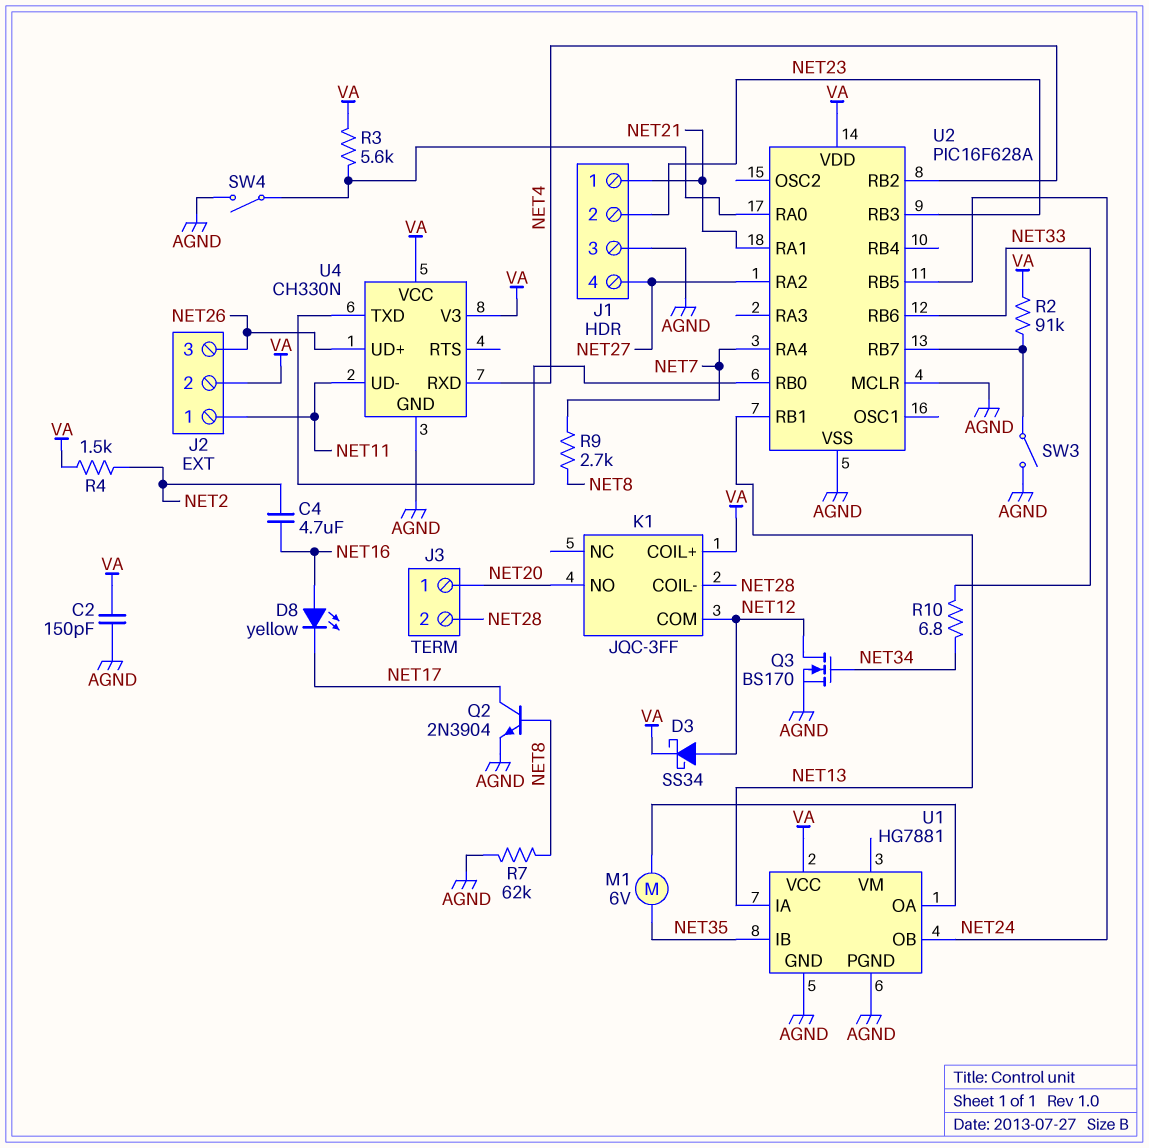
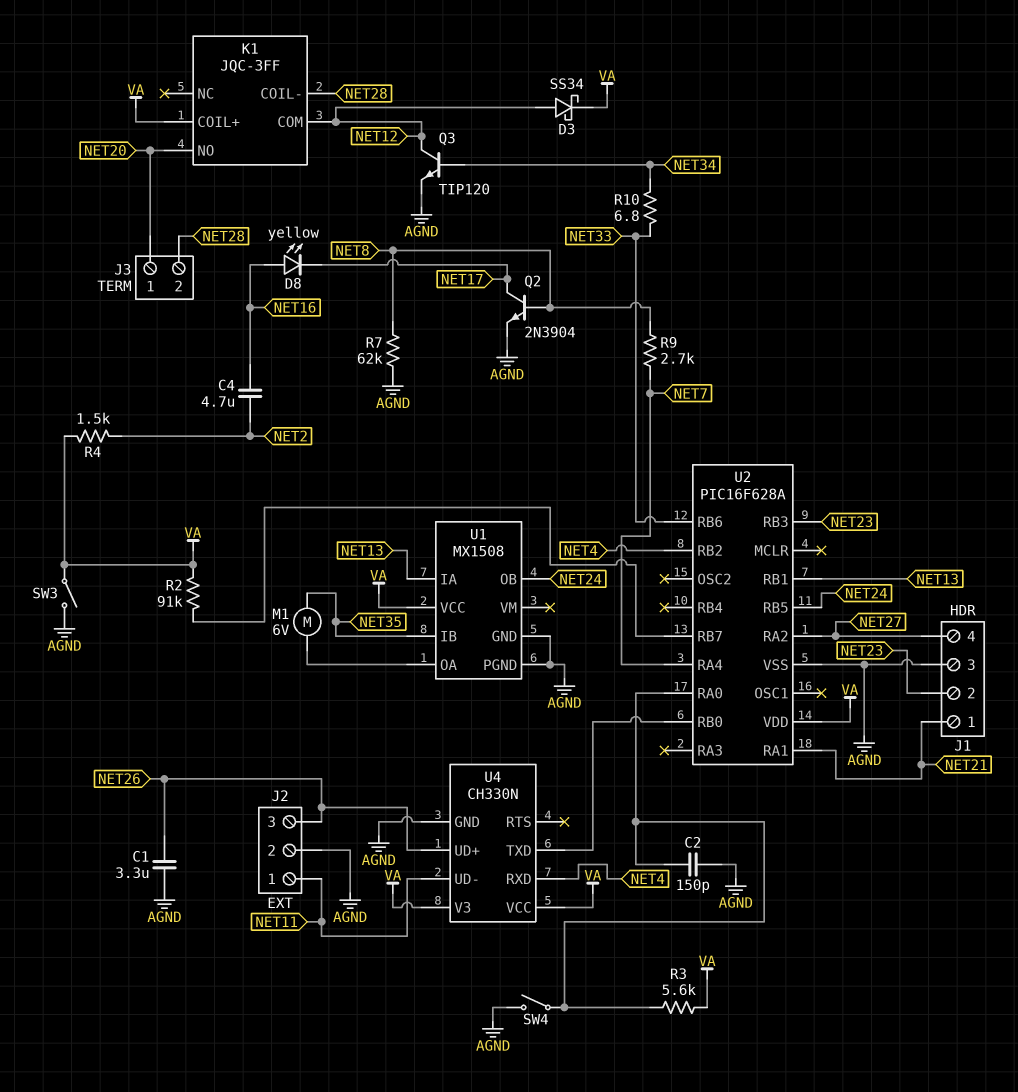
C1: none -> 3.3uF (AGND, NET26)
C2: 150pF (AGND, VA) -> 150pF (AGND, U2/RA0)
J2 pin 2: VA -> AGND
Q3: NMOS BS170 (G NET34, D NET12, S AGND) -> NPN TIP120 (B NET34, C NET12, E AGND)
SW3: switch (AGND, U2/RB7) -> switch (AGND, VA)
U1: HG7881 -> MX1508
U2 pin MCLR: AGND -> none

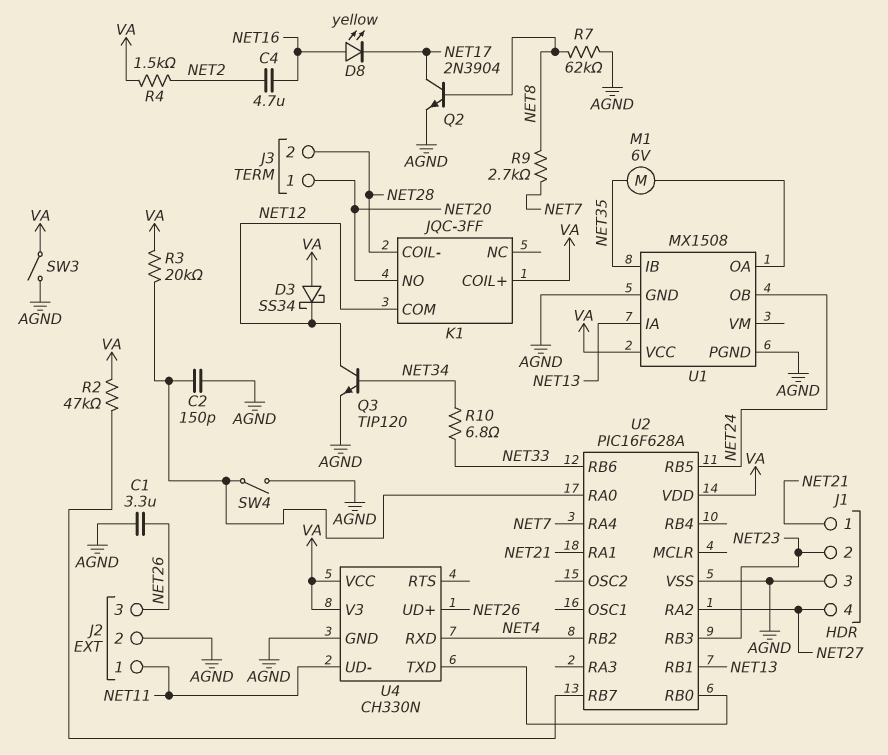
D3: schottky SS34 (A NET12, K VA) -> schottky SS34 (A VA, K NET12)
R2: 91k (U2/RB7, VA) -> 47k (U2/RB7, VA)
R3: 5.6k (U2/RA0, VA) -> 20k (U2/RA0, VA)

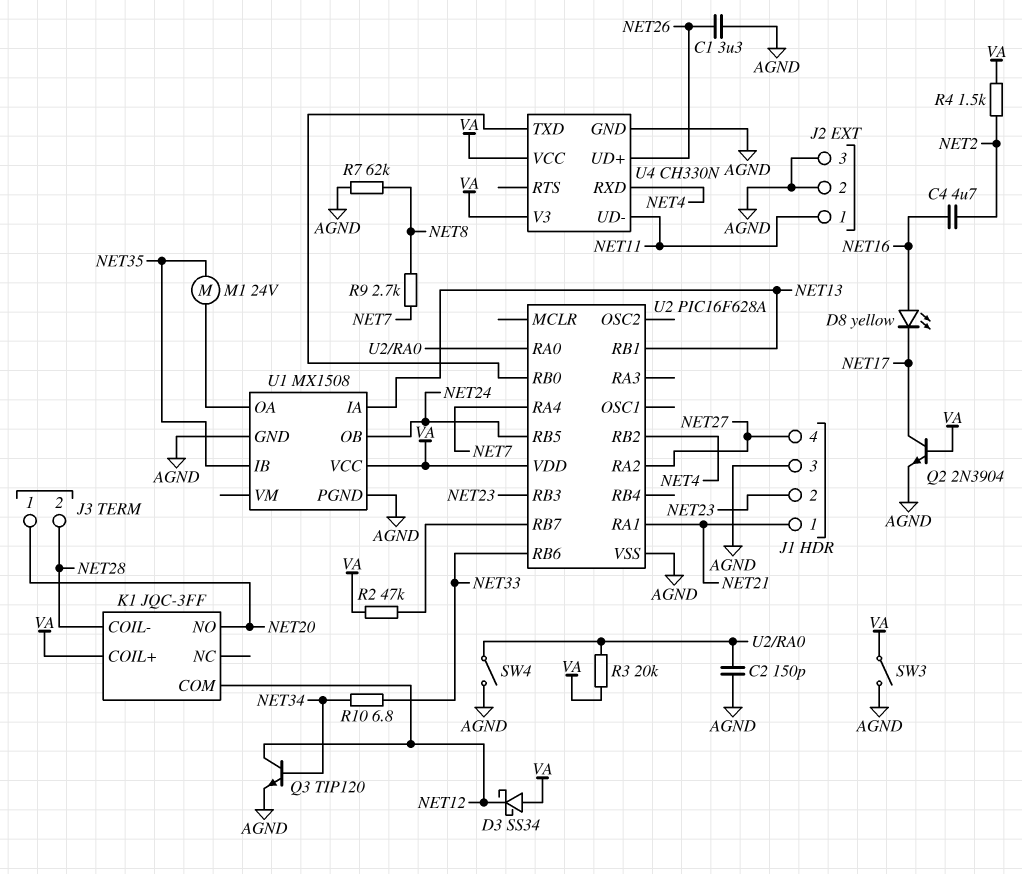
J2 pin 3: NET26 -> AGND
M1: motor 6V (NET35, U1/OA) -> motor 24V (NET35, U1/OA)
Q2: NPN 2N3904 (B NET8, C NET17, E AGND) -> NPN 2N3904 (B VA, C NET17, E AGND)

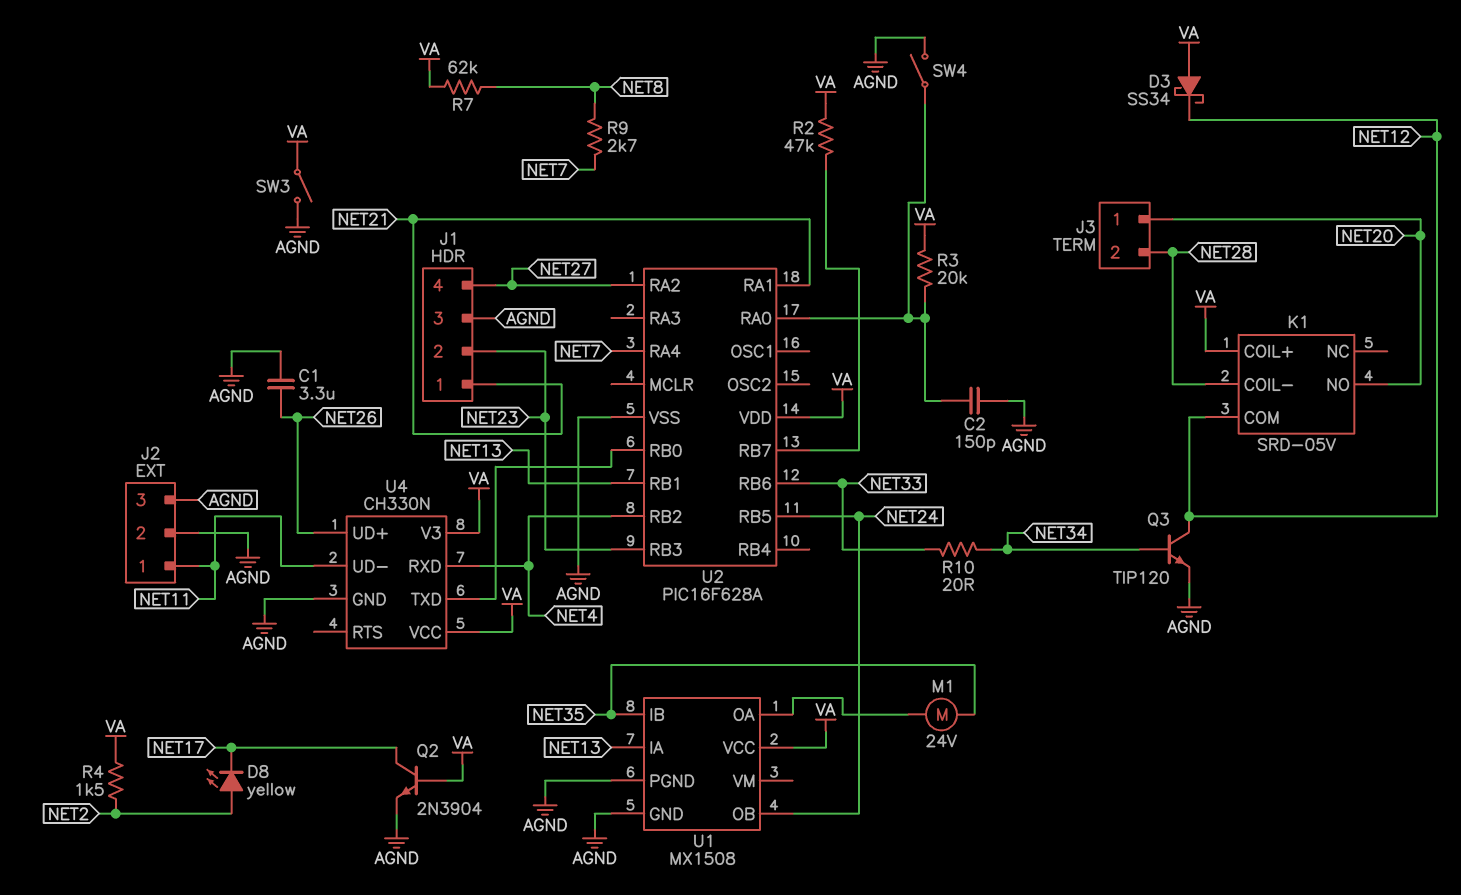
C4: 4.7uF (NET2, NET16) -> none
D8: LED yellow (A NET16, K NET17) -> LED yellow (A NET2, K NET17)
K1: JQC-3FF -> SRD-05V
R7: 62k (AGND, NET8) -> 62k (NET8, VA)
R10: 6.8 (NET33, NET34) -> 20 (NET33, NET34)

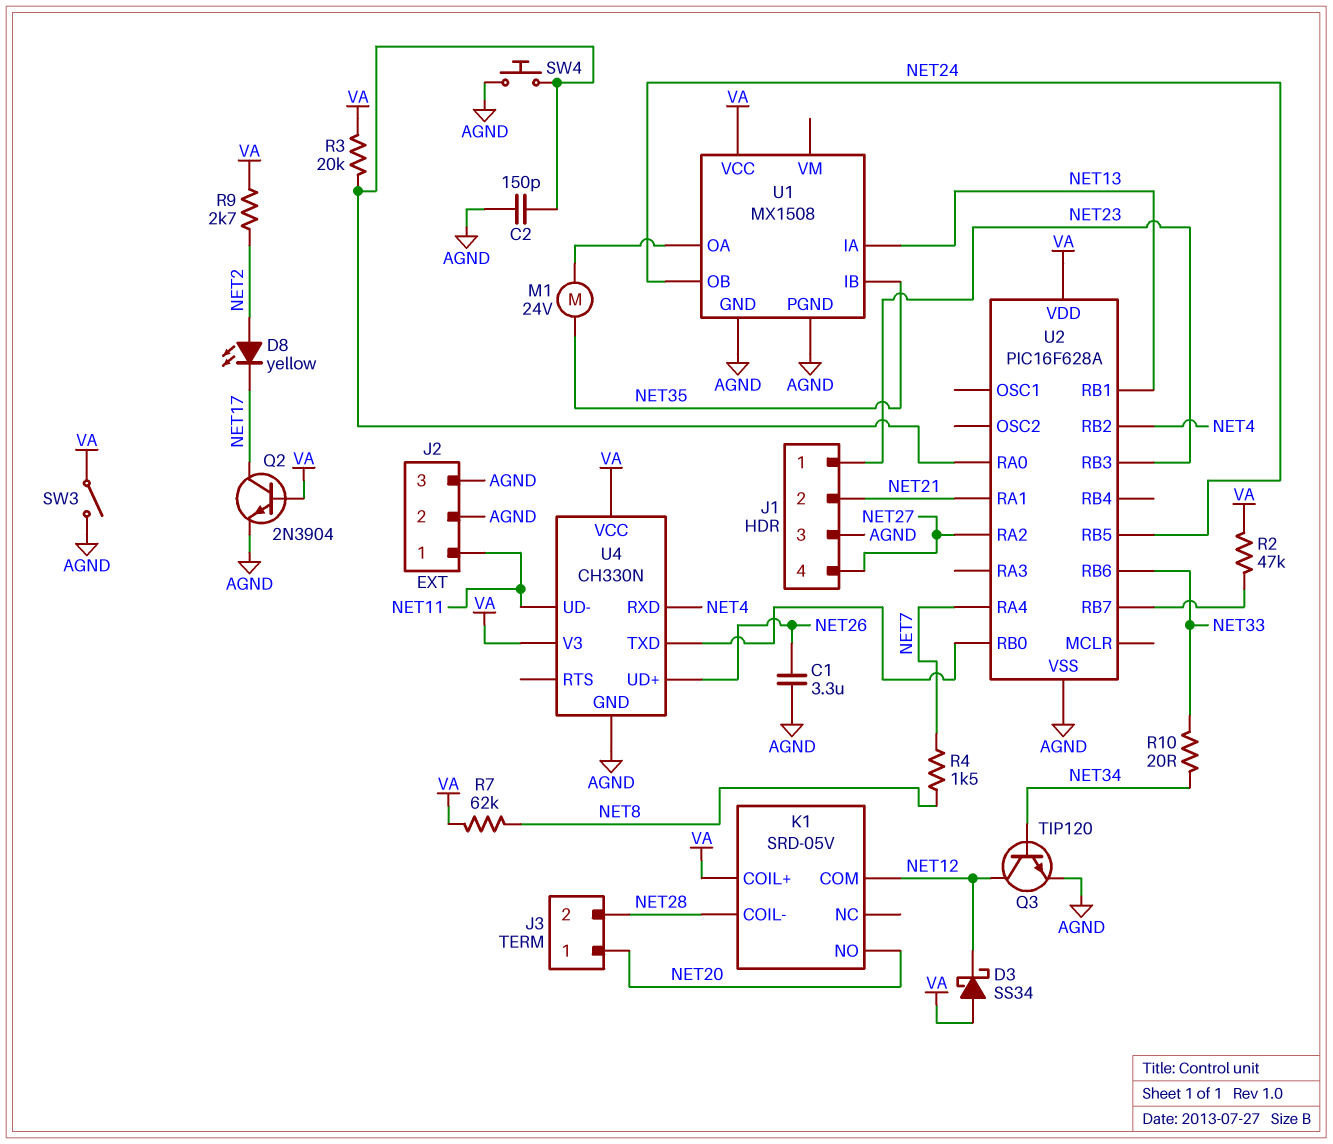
J1 pin 1: NET21 -> NET23
J1 pin 2: NET23 -> NET21
R4: 1.5k (NET2, VA) -> 1.5k (NET7, NET8)
R9: 2.7k (NET7, NET8) -> 2.7k (NET2, VA)
SW4: switch (AGND, U2/RA0) -> button (AGND, U2/RA0)

